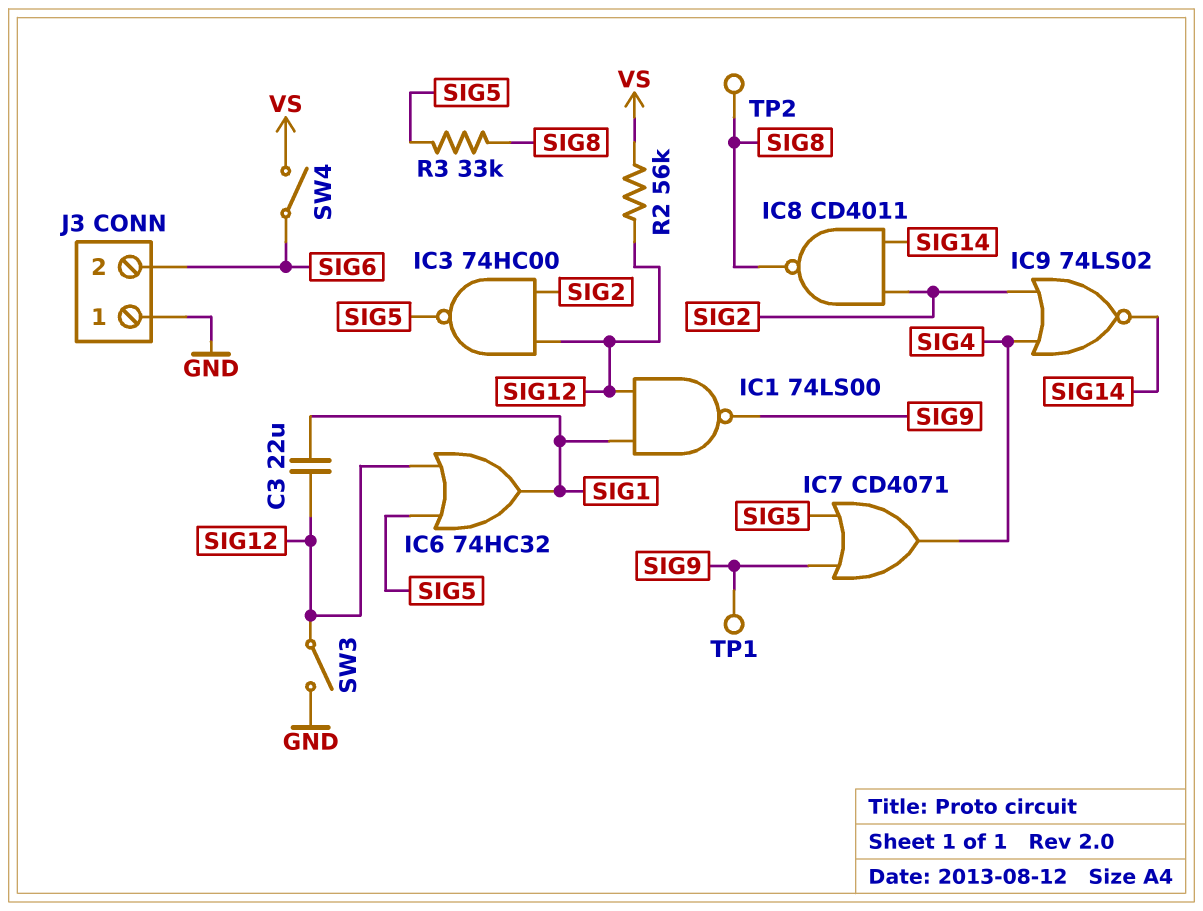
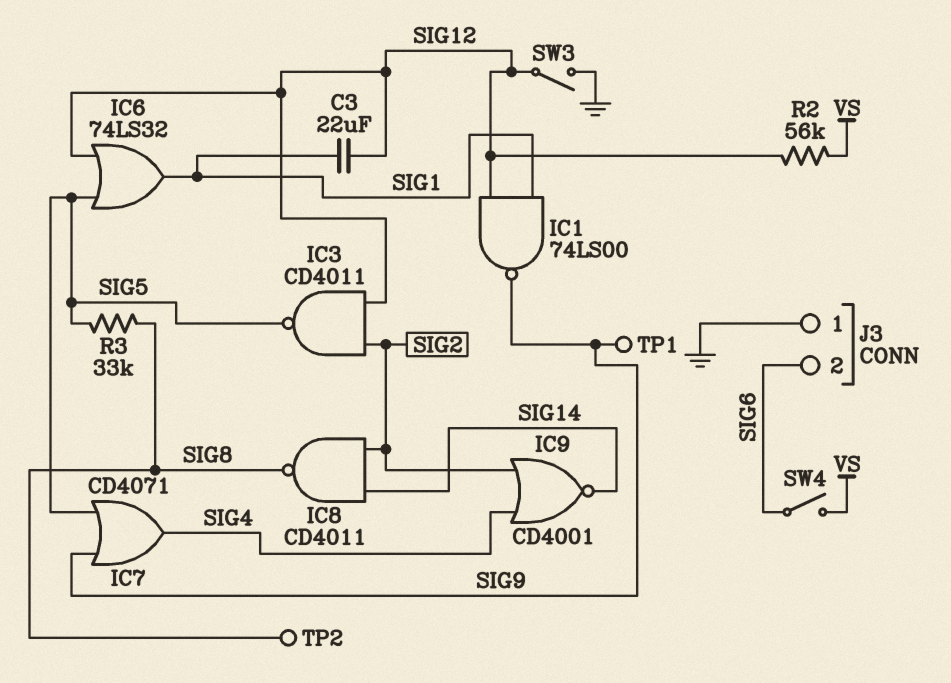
IC3: NAND 74HC00 (in SIG2, in SIG12, out SIG5) -> NAND CD4011 (in SIG2, in SIG12, out SIG5)
IC6: OR 74HC32 (in SIG5, in SIG12, out SIG1) -> OR 74LS32 (in SIG5, in SIG12, out SIG1)
IC9: NOR 74LS02 (in SIG2, in SIG4, out SIG14) -> NOR CD4001 (in SIG2, in SIG4, out SIG14)

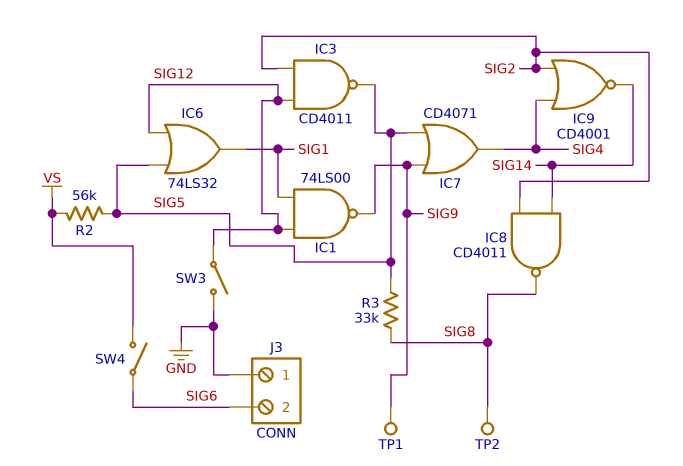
C3: 22uF (SIG1, SIG12) -> none
R2: 56k (SIG12, VS) -> 56k (SIG5, VS)

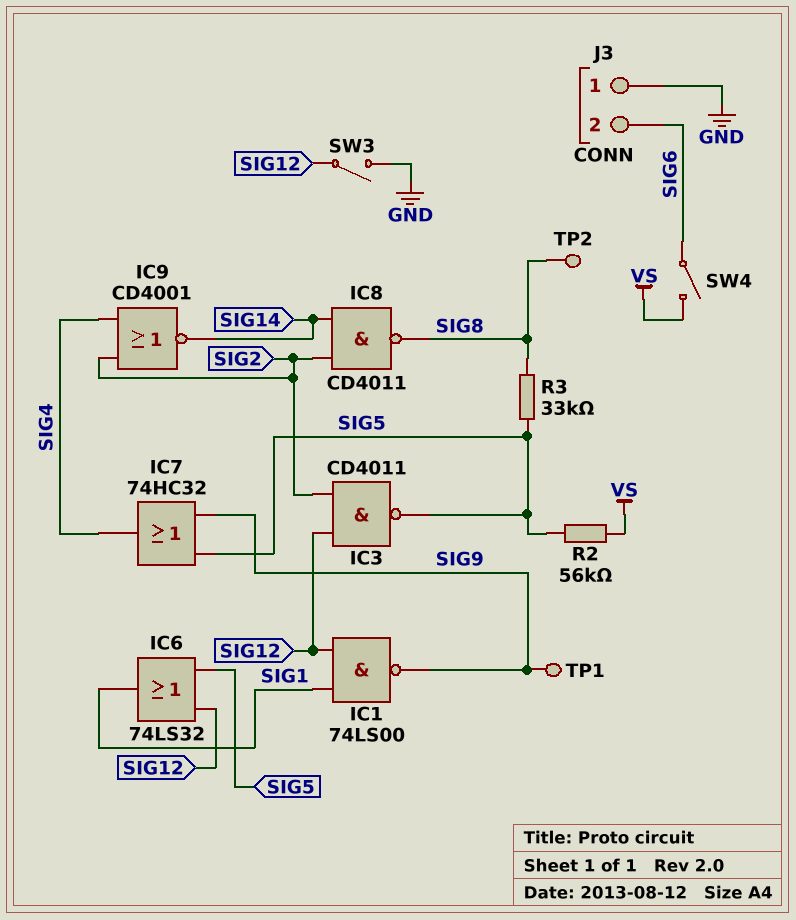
IC7: OR CD4071 (in SIG5, in SIG9, out SIG4) -> OR 74HC32 (in SIG5, in SIG9, out SIG4)

